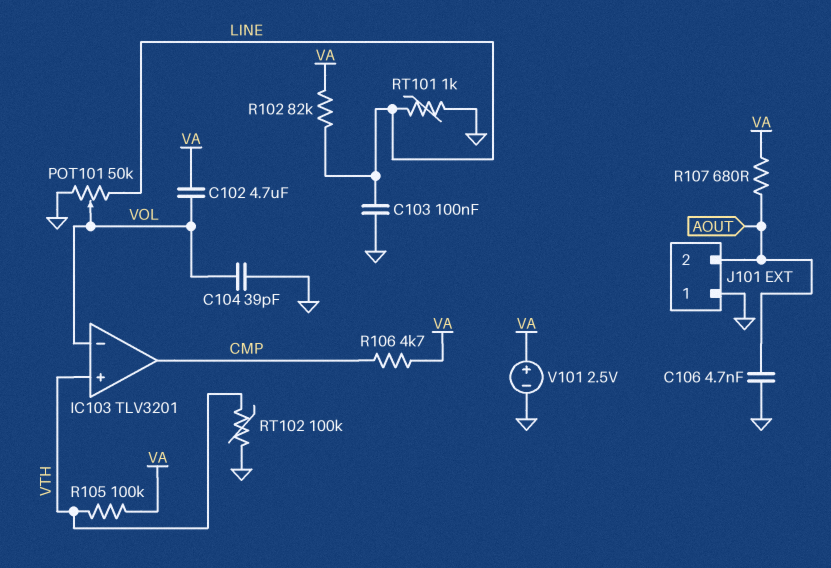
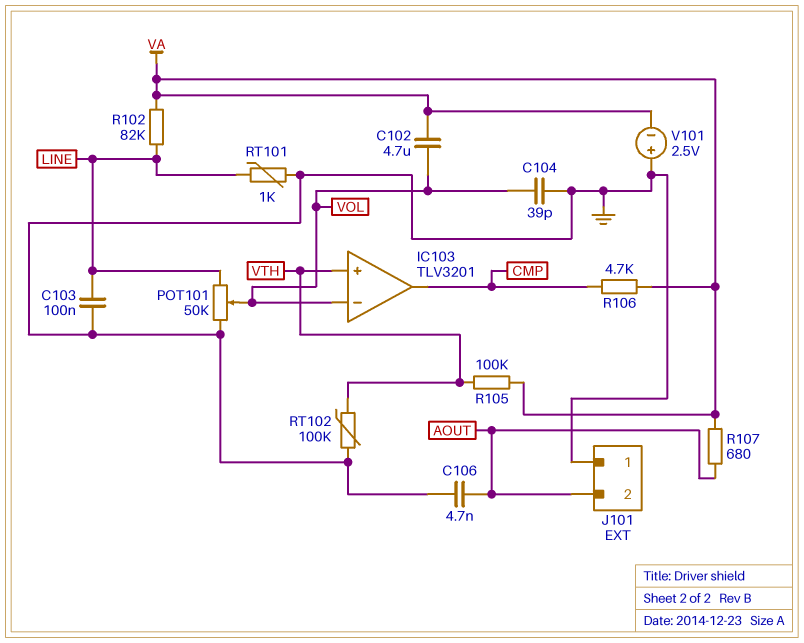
V101: 2.5V (plus VA, minus GND) -> 2.5V (plus GND, minus VA)

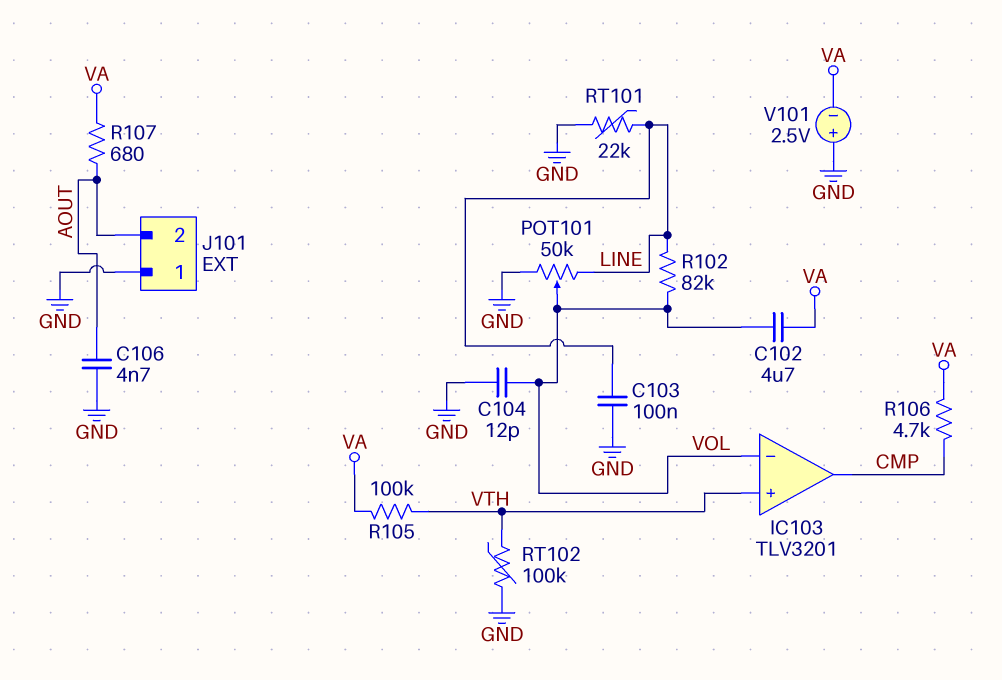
C104: 39pF (GND, VOL) -> 12pF (GND, VOL)
R102: 82k (LINE, VA) -> 82k (LINE, VOL)
RT101: 1k (GND, LINE) -> 22k (GND, LINE)

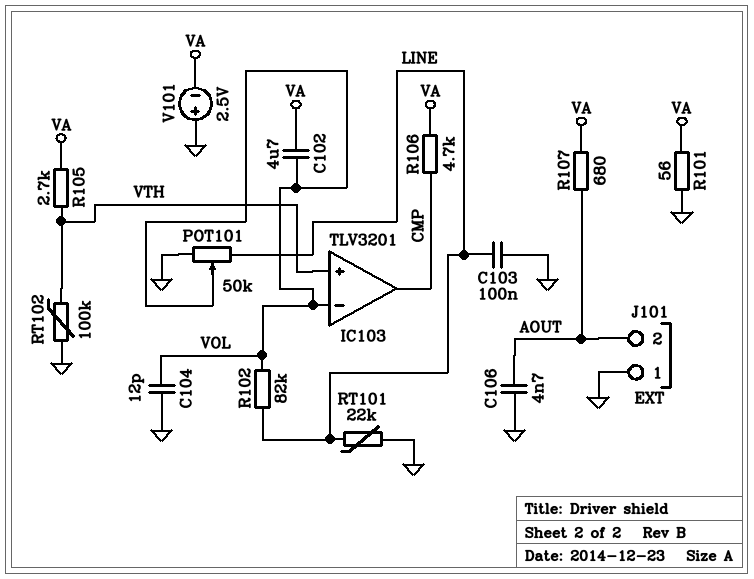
R101: none -> 56 (GND, VA)
R105: 100k (VA, VTH) -> 2.7k (VA, VTH)

